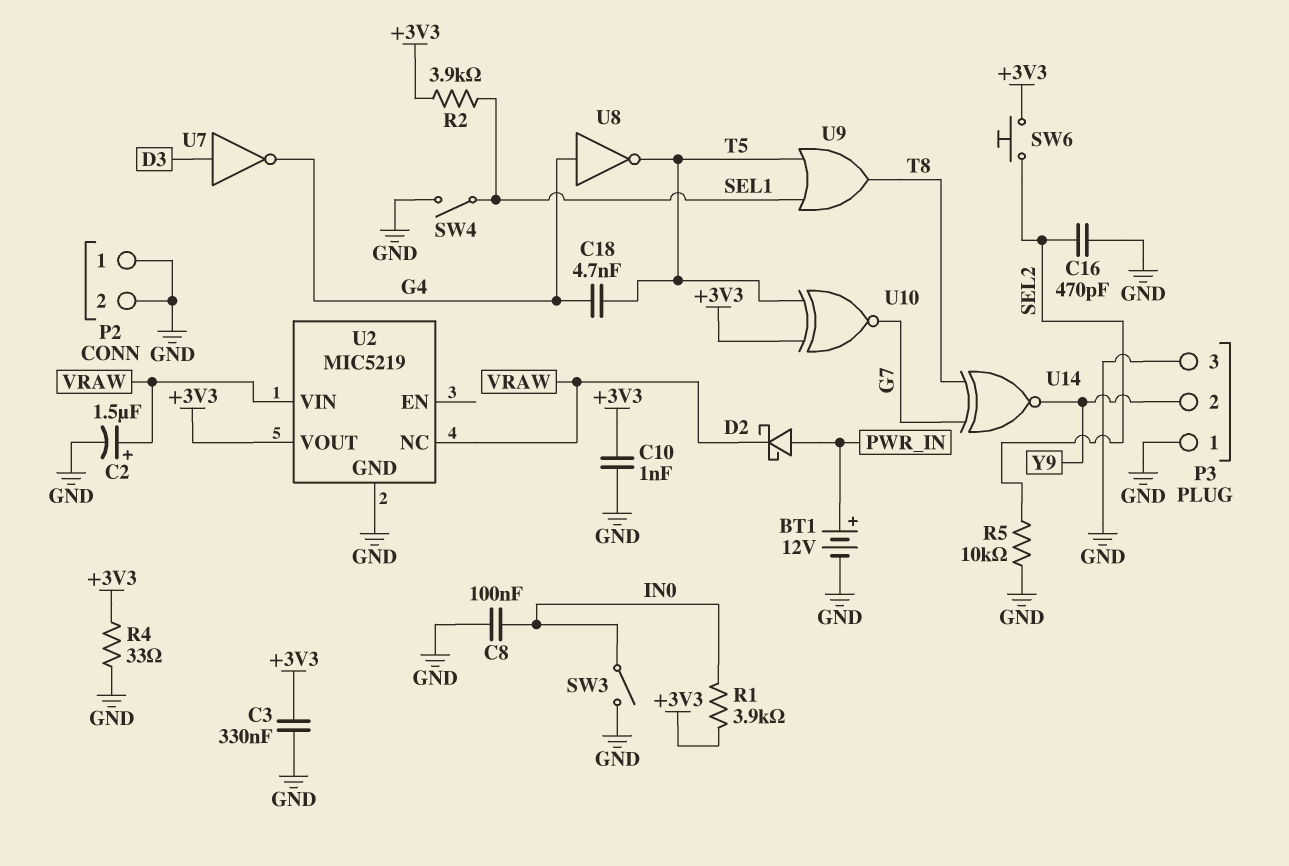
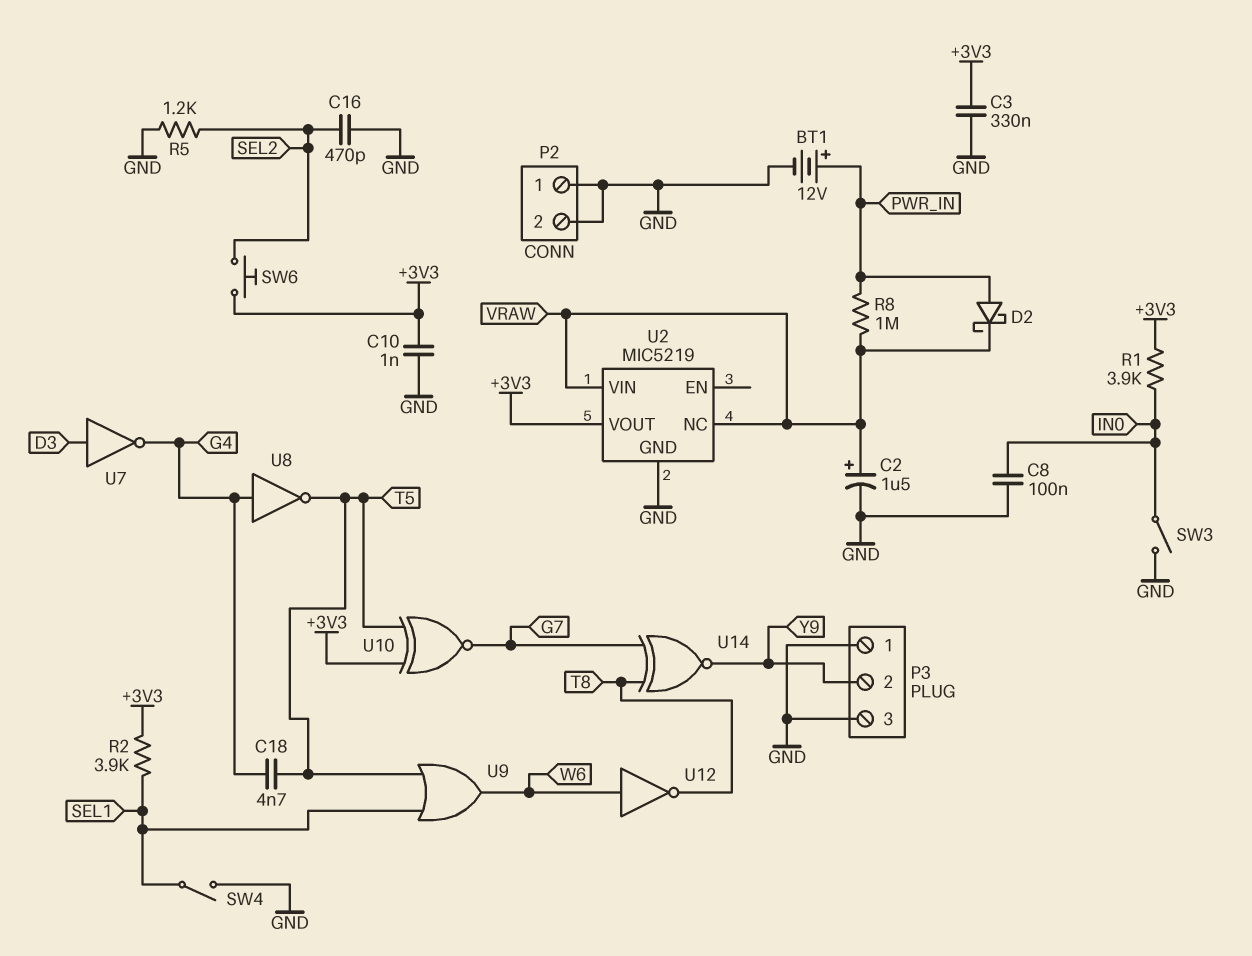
R4: 33 (+3V3, GND) -> none
R5: 10k (GND, SEL2) -> 1.2k (GND, SEL2)
R8: none -> 1M (PWR_IN, VRAW)
U9: OR (in SEL1, in T5, out T8) -> OR (in SEL1, in T5, out W6)
U12: none -> NOT (in W6, out T8)

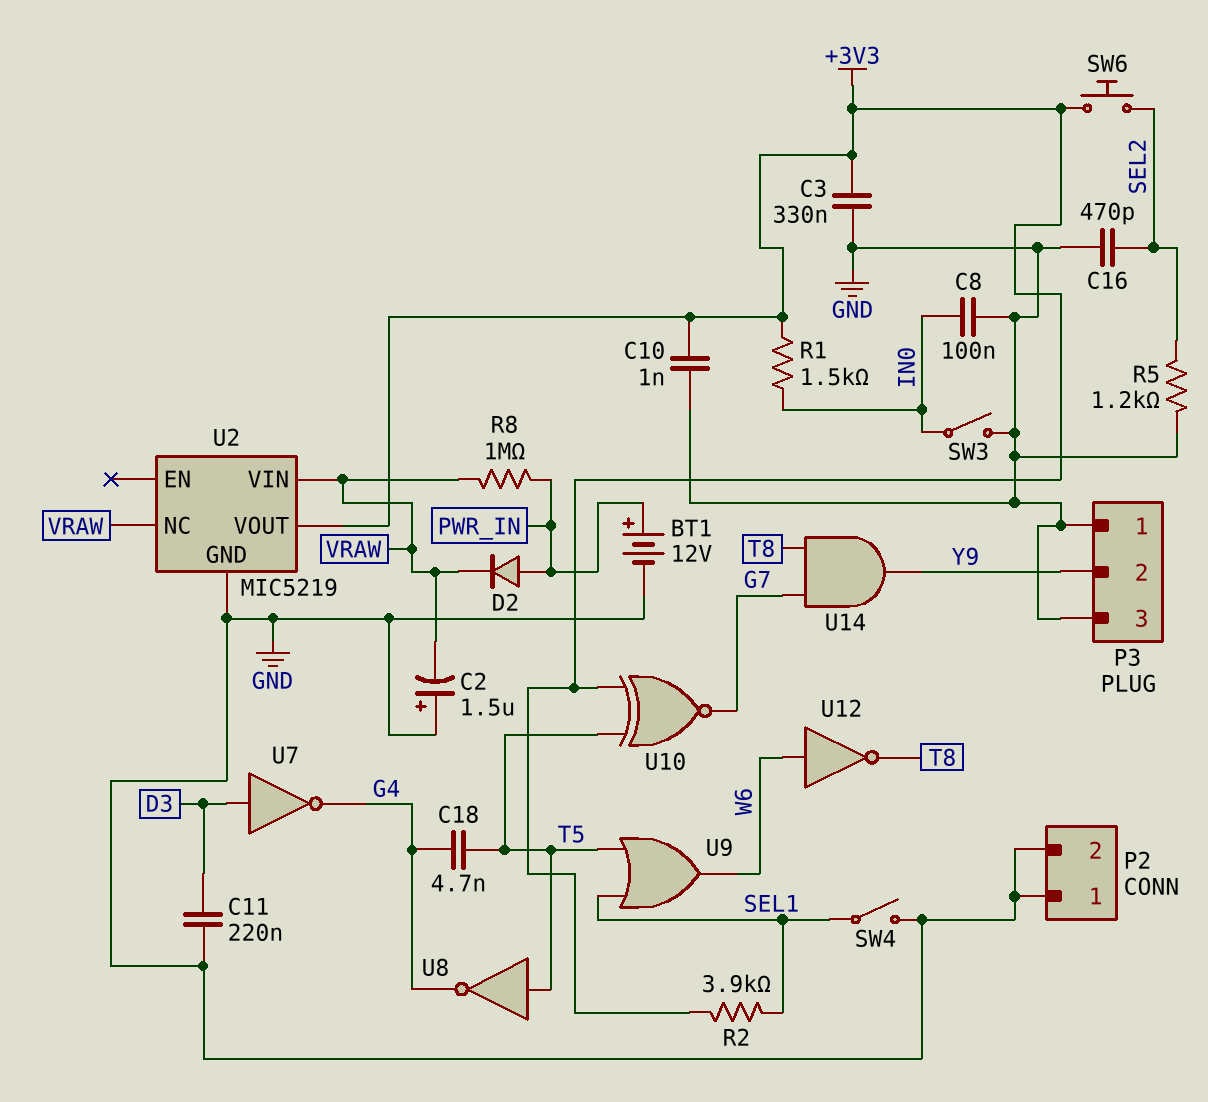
C2: 1.5uF (plus VRAW, minus GND) -> 1.5uF (plus GND, minus VRAW)
C11: none -> 220nF (D3, GND)
D2: schottky (A PWR_IN, K VRAW) -> diode (A PWR_IN, K VRAW)
R1: 3.9k (+3V3, IN0) -> 1.5k (+3V3, IN0)
U8: NOT (in G4, out T5) -> NOT (in T5, out G4)
U14: XNOR (in G7, in T8, out Y9) -> AND (in G7, in T8, out Y9)

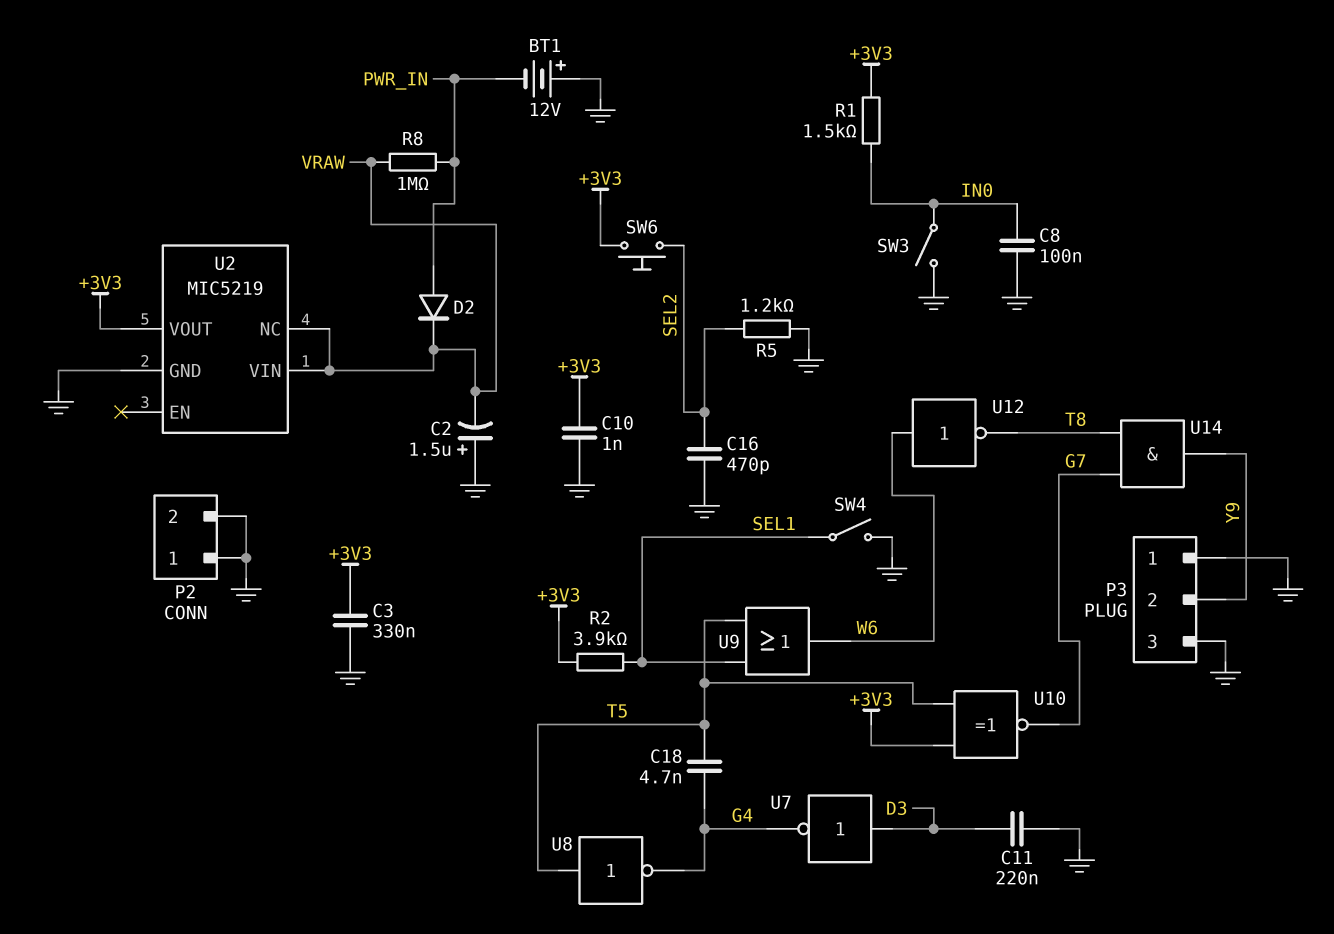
BT1: 12V (plus PWR_IN, minus GND) -> 12V (plus GND, minus PWR_IN)

